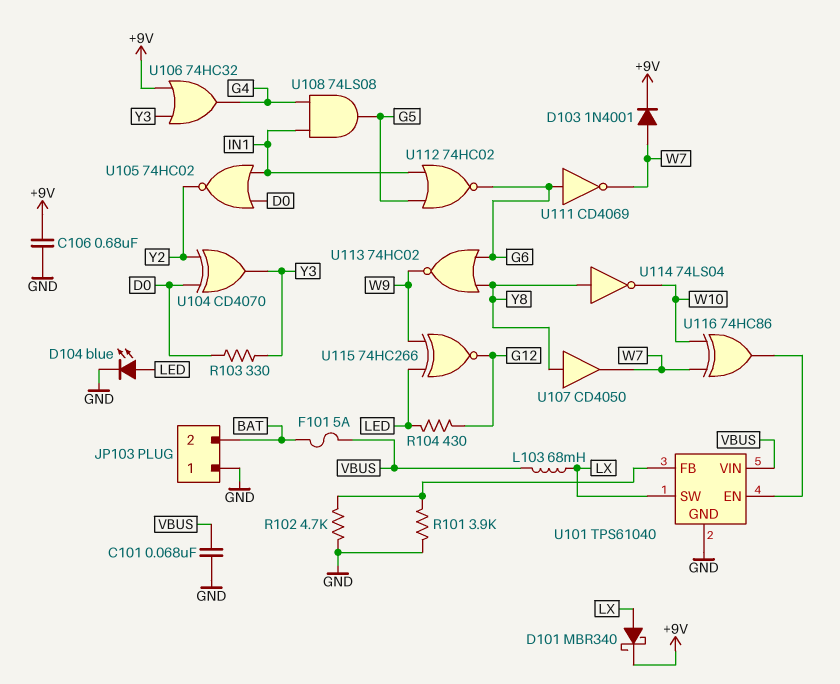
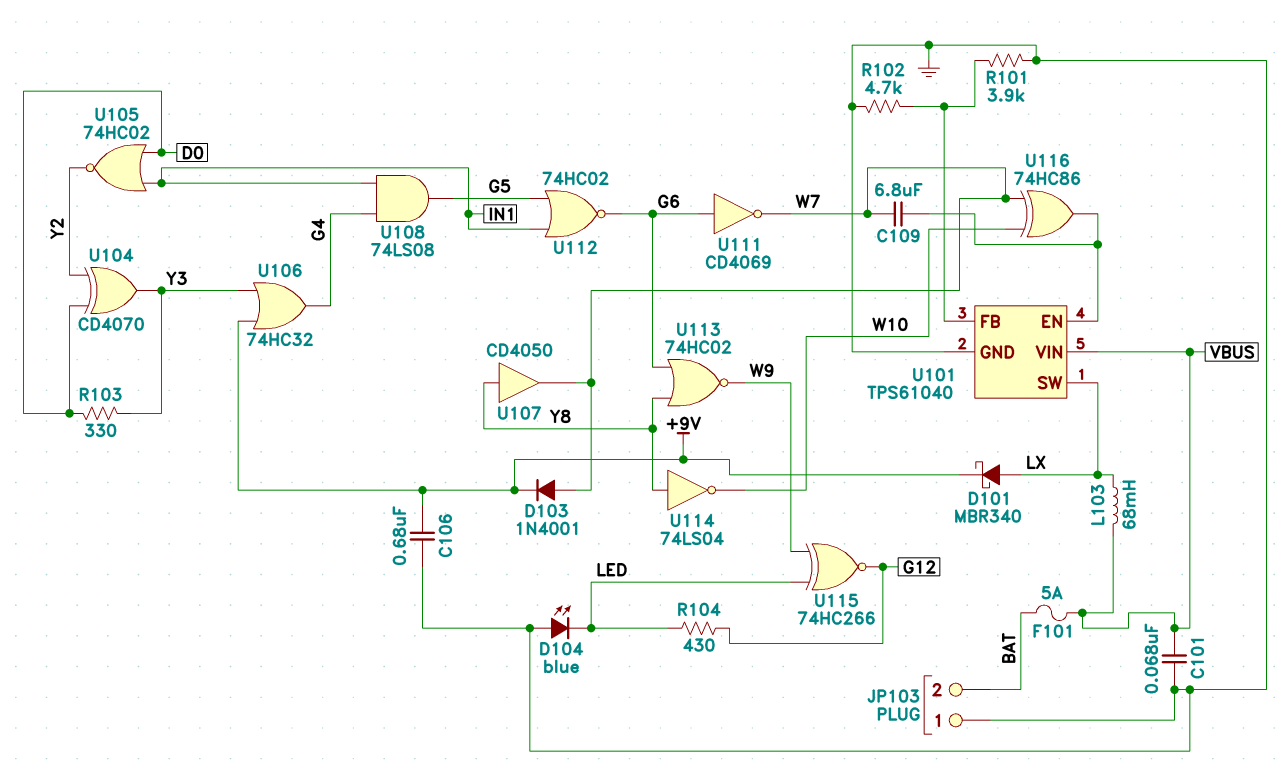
C109: none -> 6.8uF (U101/EN, W7)
D104: LED blue (A LED, K GND) -> LED blue (A GND, K LED)

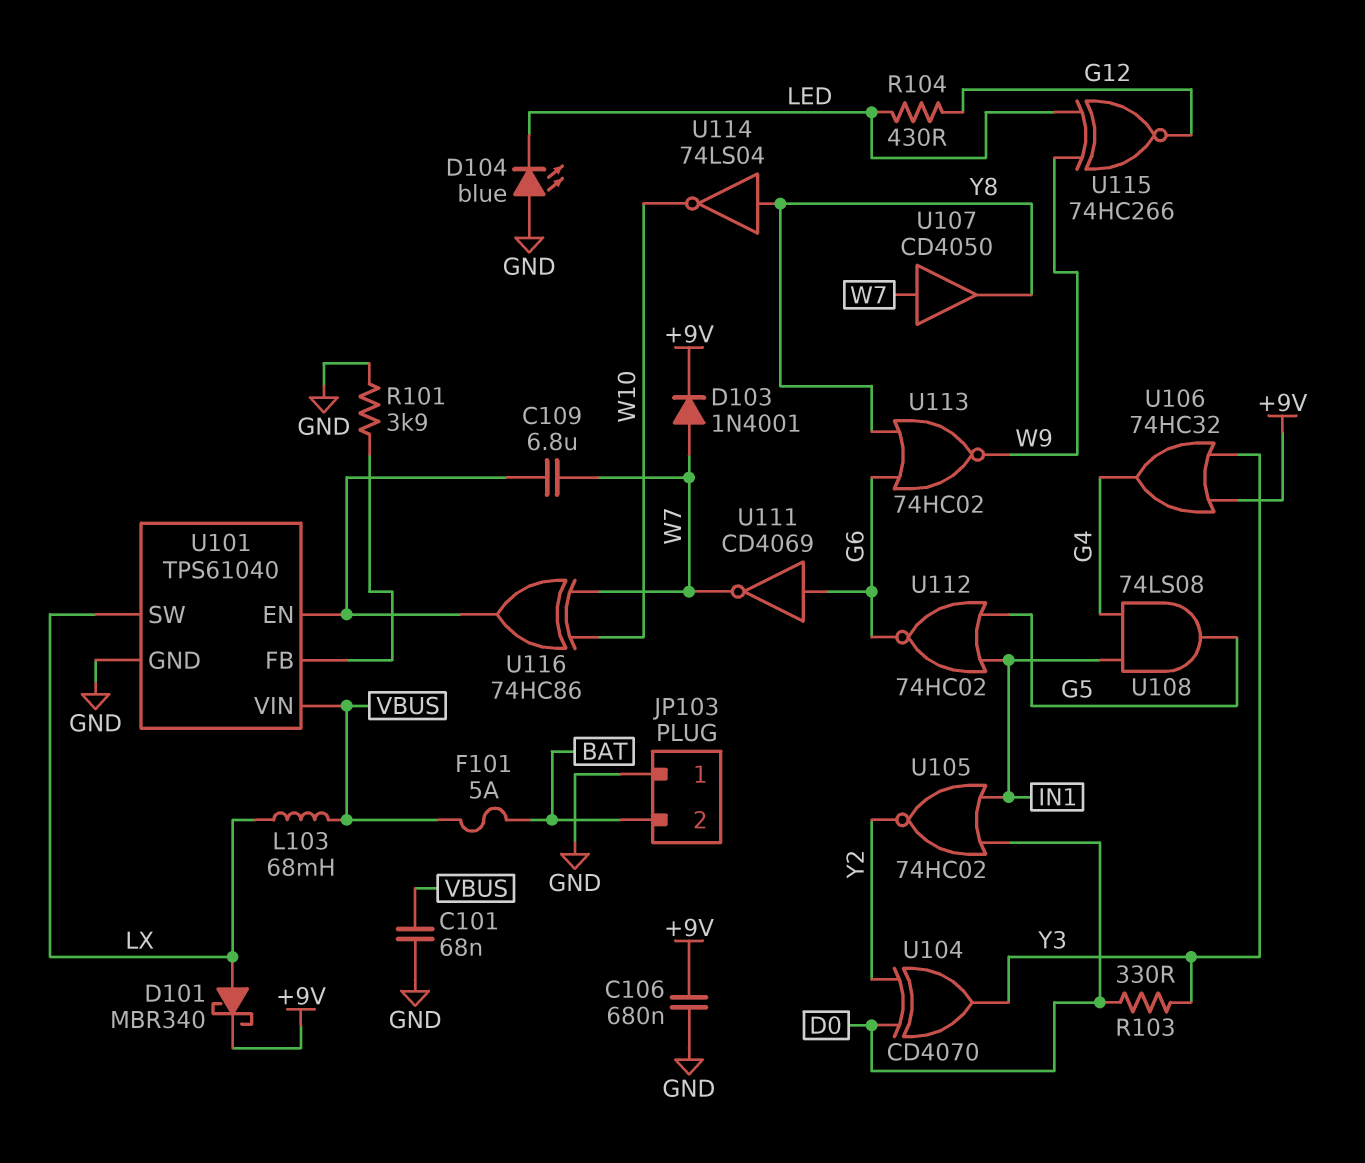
R102: 4.7k (GND, U101/FB) -> none
U107: buffer CD4050 (in Y8, out W7) -> buffer CD4050 (in W7, out Y8)

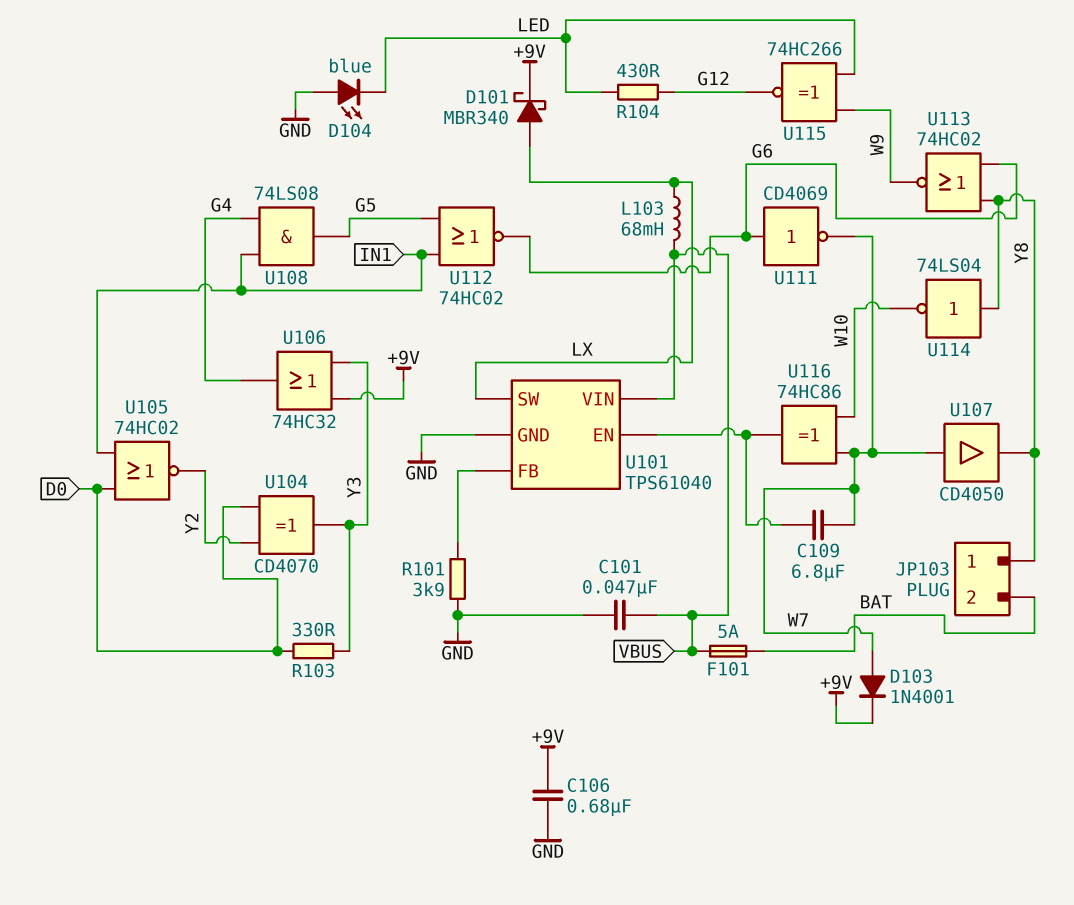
C101: 68nF (GND, VBUS) -> 47nF (GND, VBUS)
JP103 pin 1: GND -> Y8

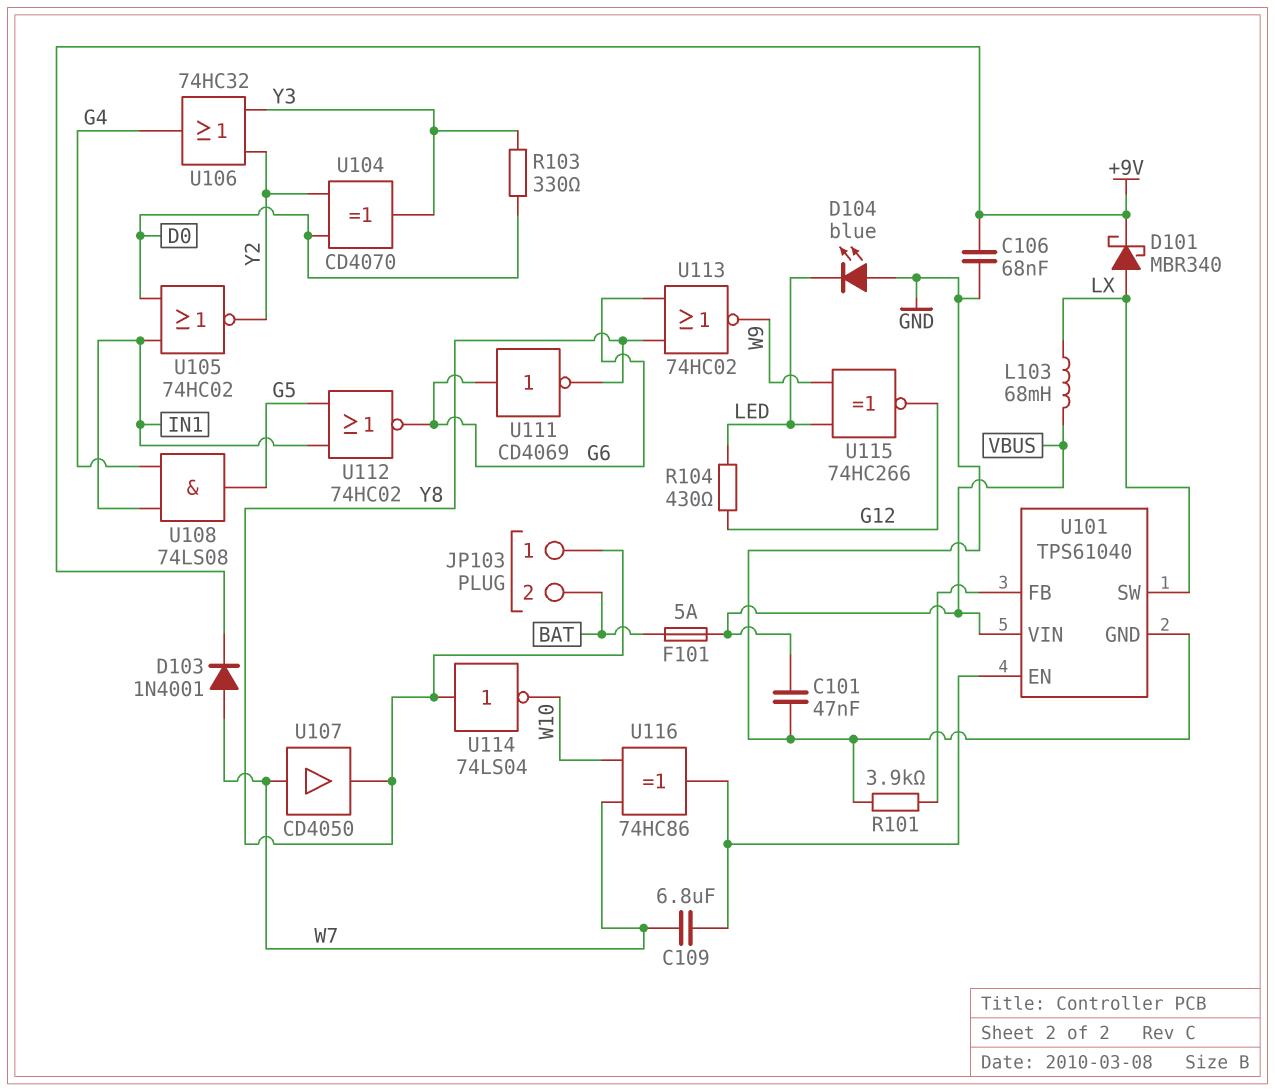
C106: 680nF (+9V, GND) -> 68nF (+9V, GND)
U106: OR 74HC32 (in +9V, in Y3, out G4) -> OR 74HC32 (in Y2, in Y3, out G4)
U111: NOT CD4069 (in G6, out W7) -> NOT CD4069 (in G6, out Y8)

